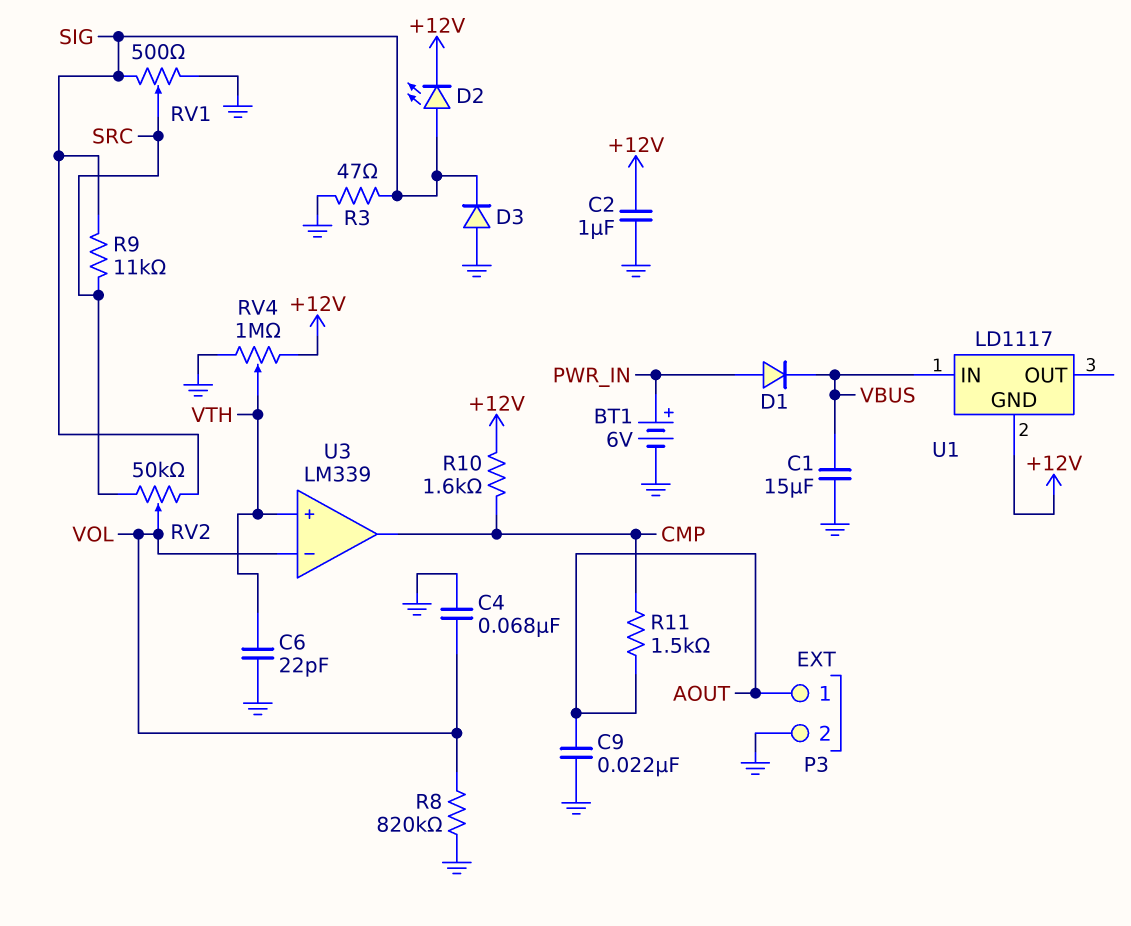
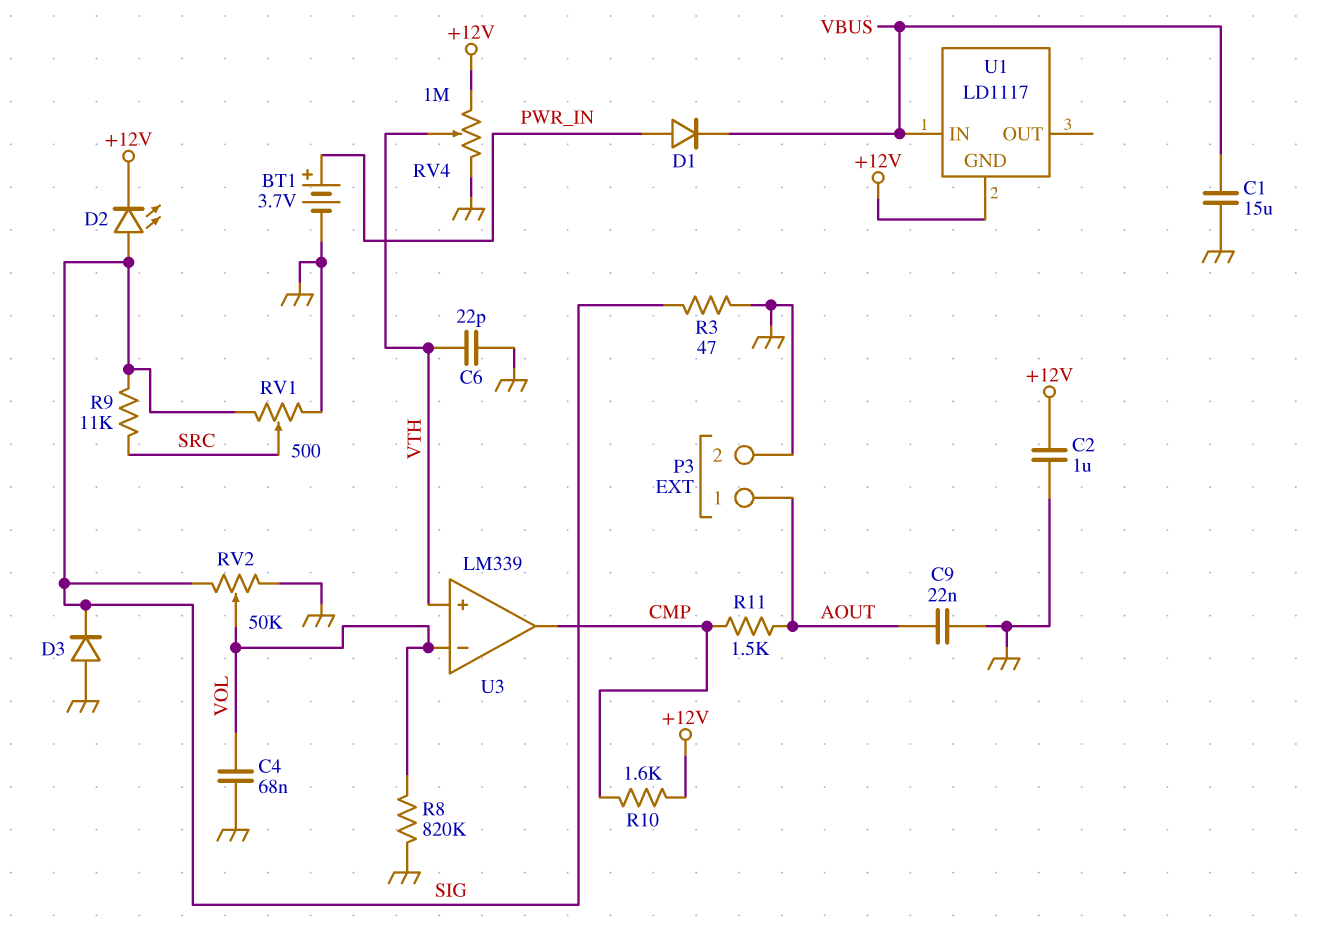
BT1: 6V (plus PWR_IN, minus GND) -> 3.7V (plus PWR_IN, minus GND)
RV2: 50k (SIG, SRC, wiper VOL) -> 50k (GND, SIG, wiper VOL)

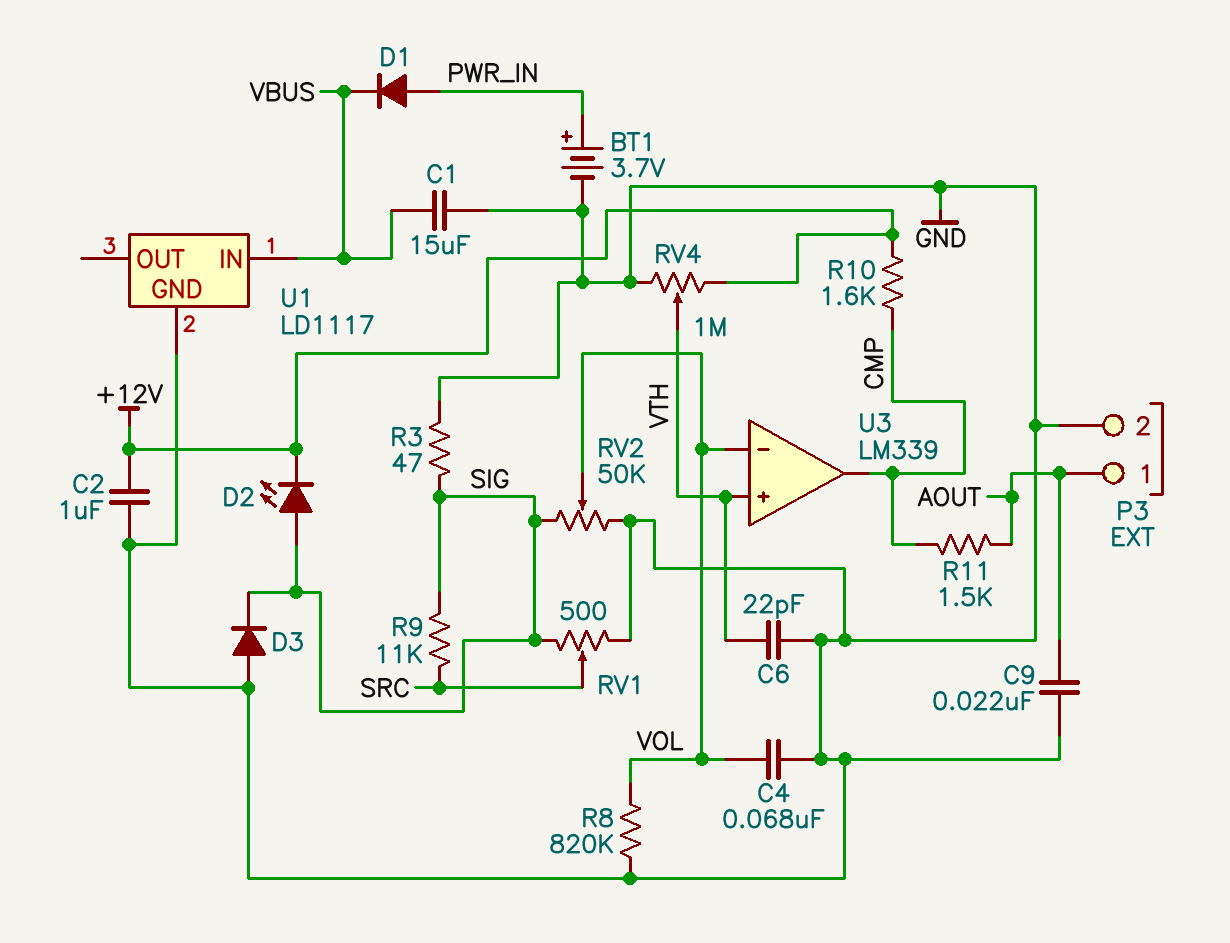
U1 pin GND: +12V -> GND

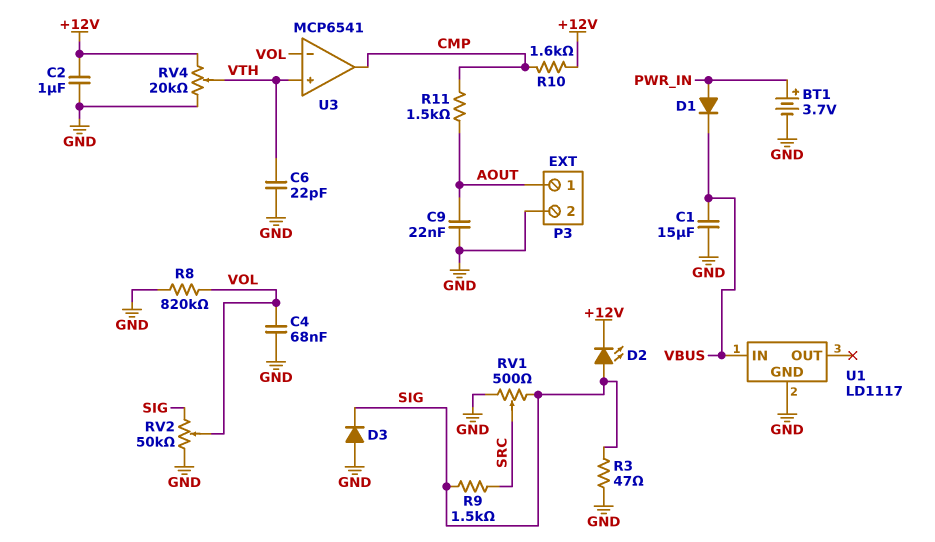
R9: 11k (SIG, SRC) -> 1.5k (SIG, SRC)
RV4: 1M (+12V, GND, wiper VTH) -> 20k (+12V, GND, wiper VTH)
U3: LM339 -> MCP6541

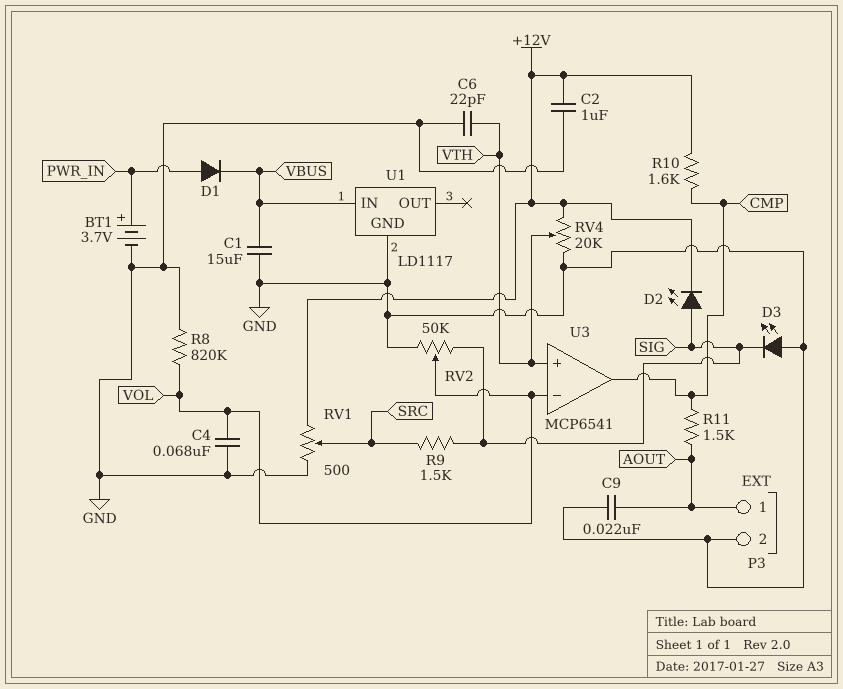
D3: diode (A GND, K SIG) -> LED (A GND, K SIG)
R3: 47 (GND, SIG) -> none
RV1: 500 (GND, SIG, wiper SRC) -> 500 (+12V, GND, wiper SRC)

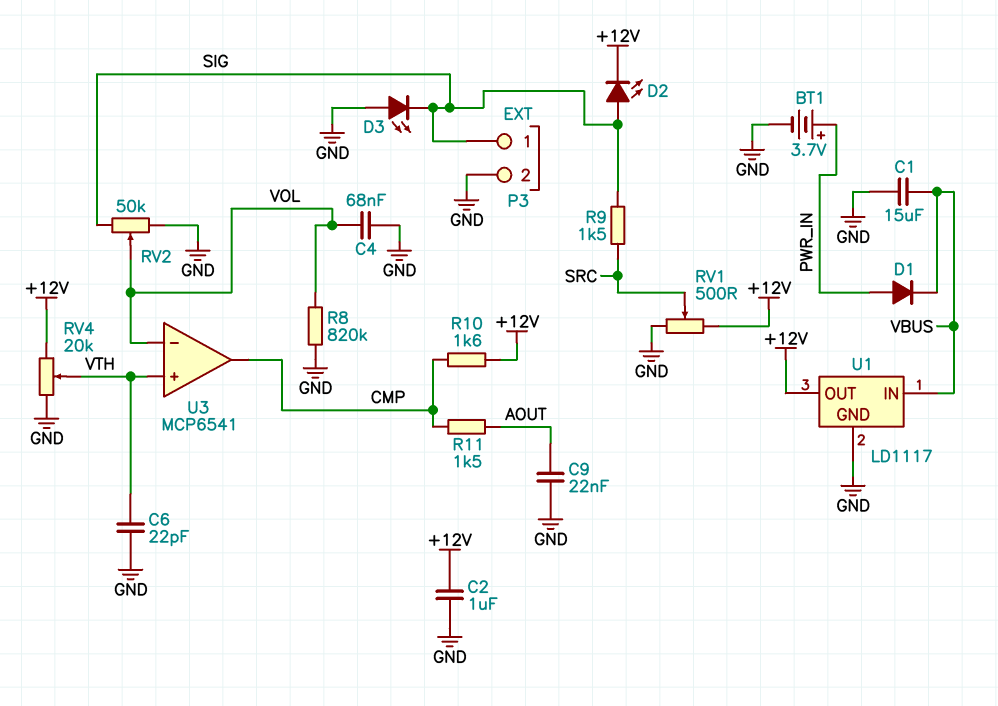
P3 pin 1: AOUT -> SIG
U1 pin OUT: none -> +12V

